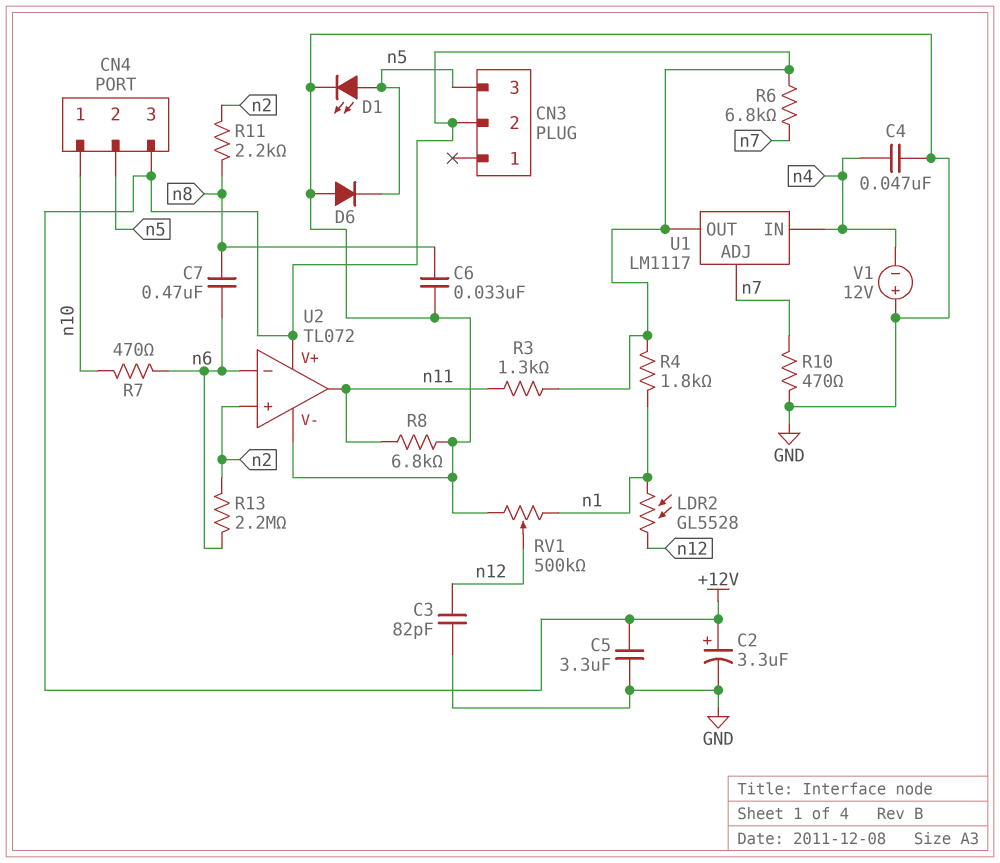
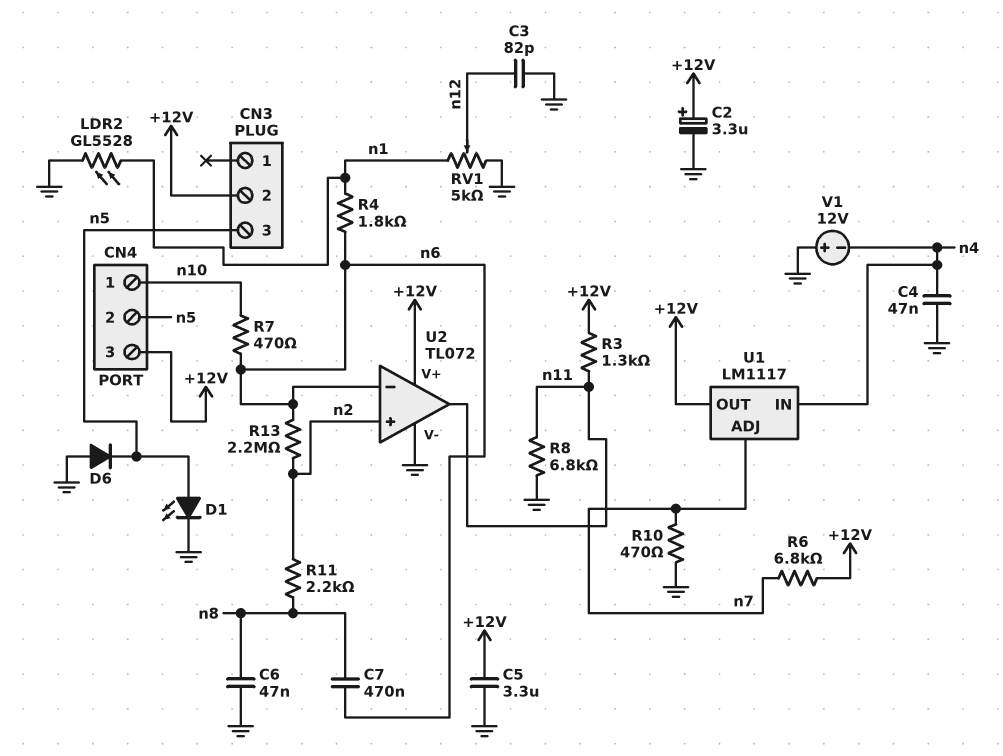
C6: 33nF (GND, n8) -> 47nF (GND, n8)
LDR2: GL5528 (n1, n12) -> GL5528 (GND, n1)
R4: 1.8k (+12V, n1) -> 1.8k (n1, n6)
RV1: 500k (GND, n1, wiper n12) -> 5k (GND, n1, wiper n12)

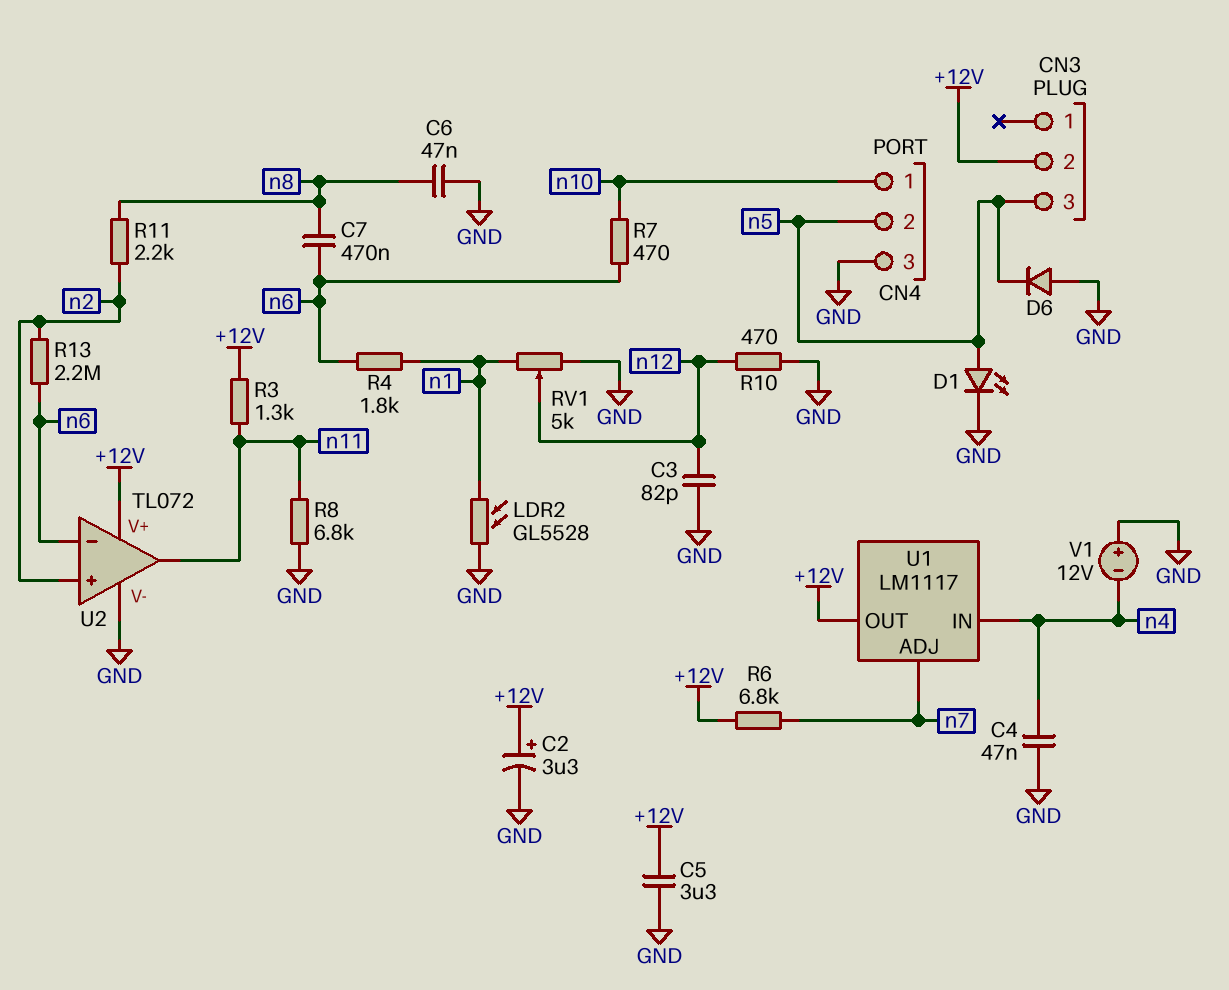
CN4 pin 3: +12V -> GND
R10: 470 (GND, n7) -> 470 (GND, n12)

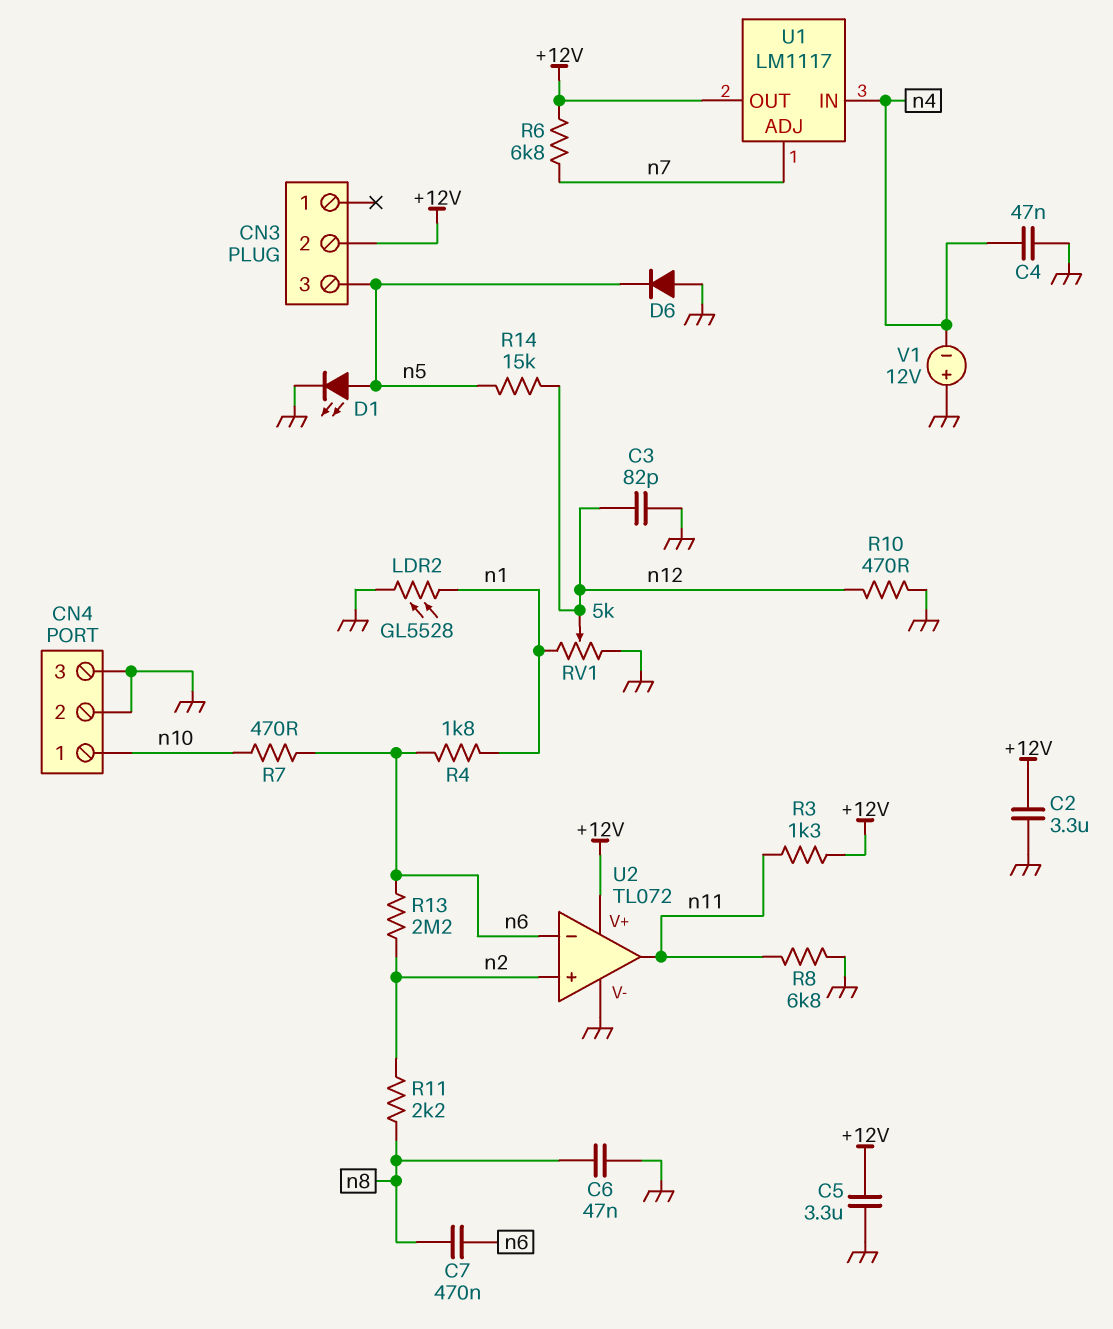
C2: 3.3uF (plus +12V, minus GND) -> 3.3uF (+12V, GND)
CN4 pin 2: n5 -> GND
R14: none -> 15k (n5, n12)

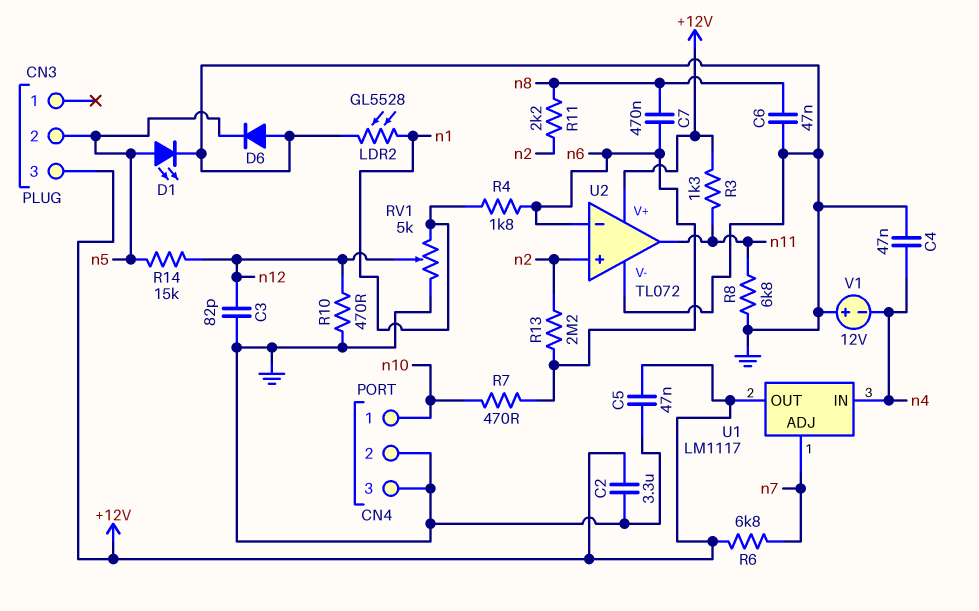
C5: 3.3uF (+12V, GND) -> 47nF (+12V, GND)
CN3 pin 2: +12V -> n5
CN3 pin 3: n5 -> +12V

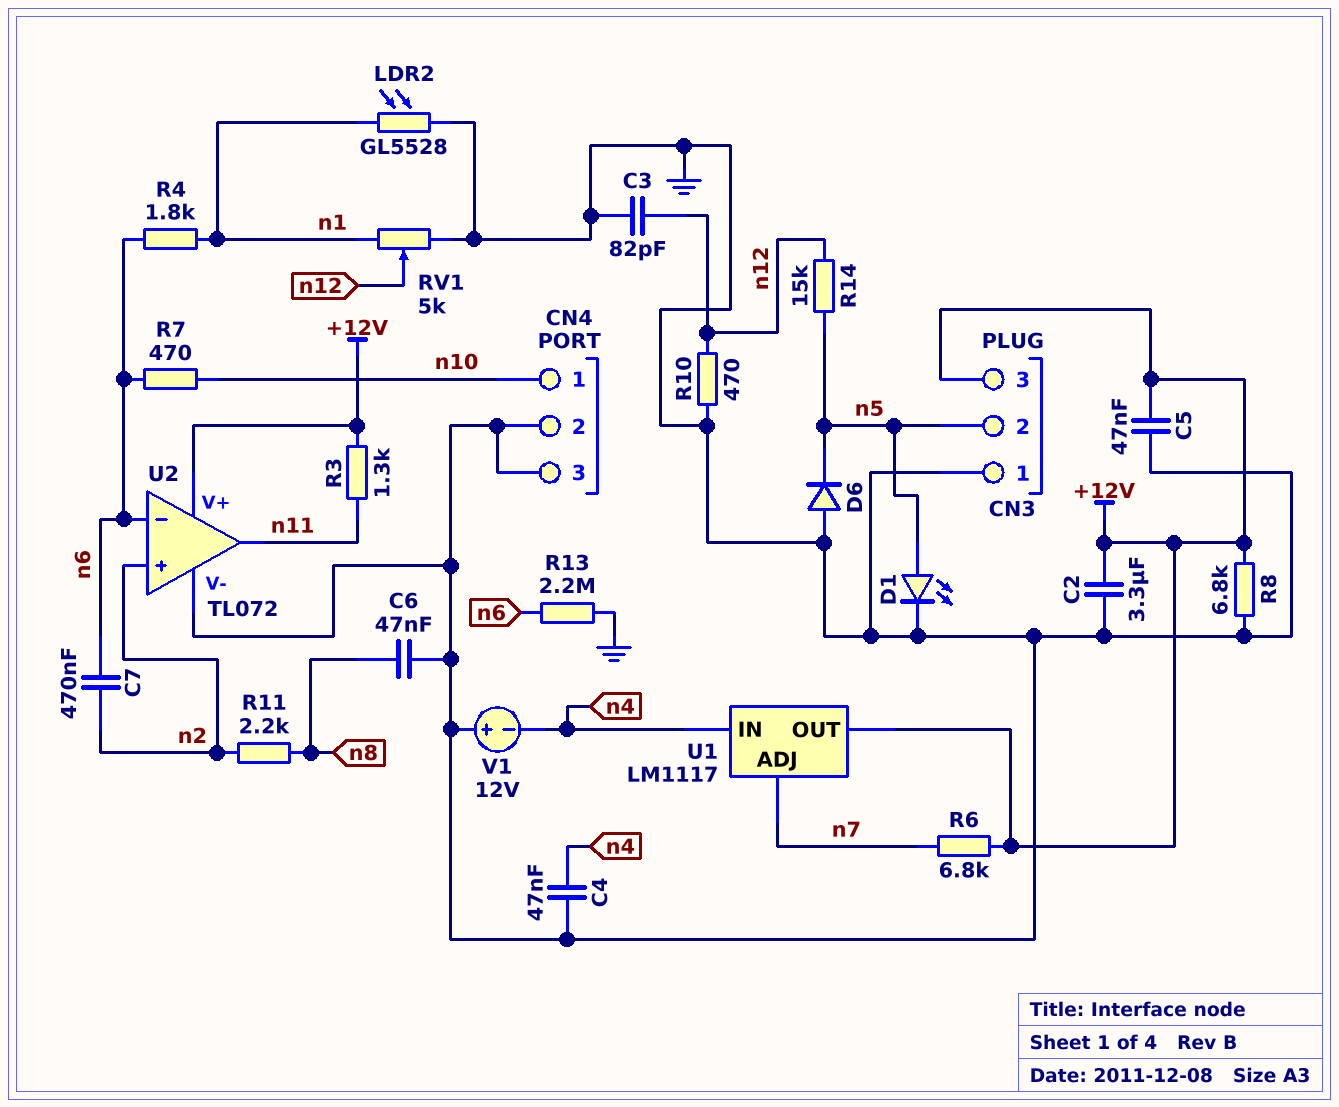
C7: 470nF (n6, n8) -> 470nF (n2, n6)
CN3 pin 1: none -> GND
R8: 6.8k (GND, n11) -> 6.8k (+12V, GND)
R13: 2.2M (n2, n6) -> 2.2M (GND, n6)

